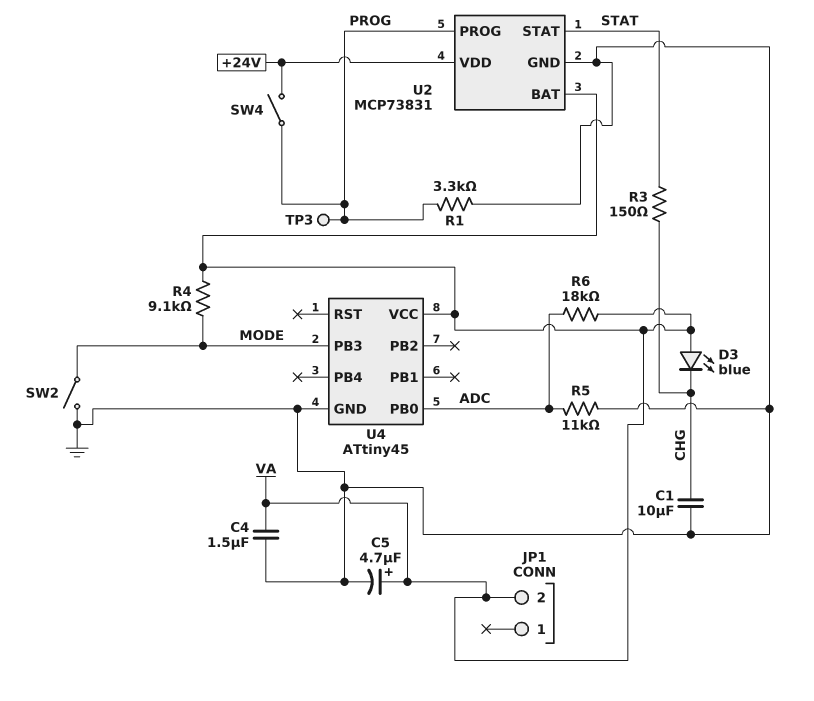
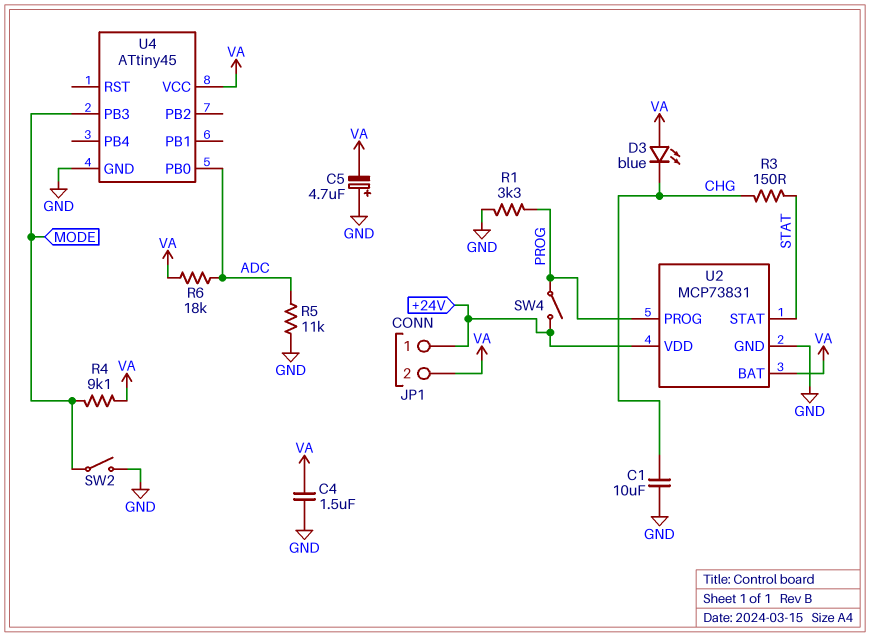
C5: 4.7uF (plus VA, minus GND) -> 4.7uF (plus GND, minus VA)
JP1 pin 1: none -> +24V
TP3: test point (PROG) -> none

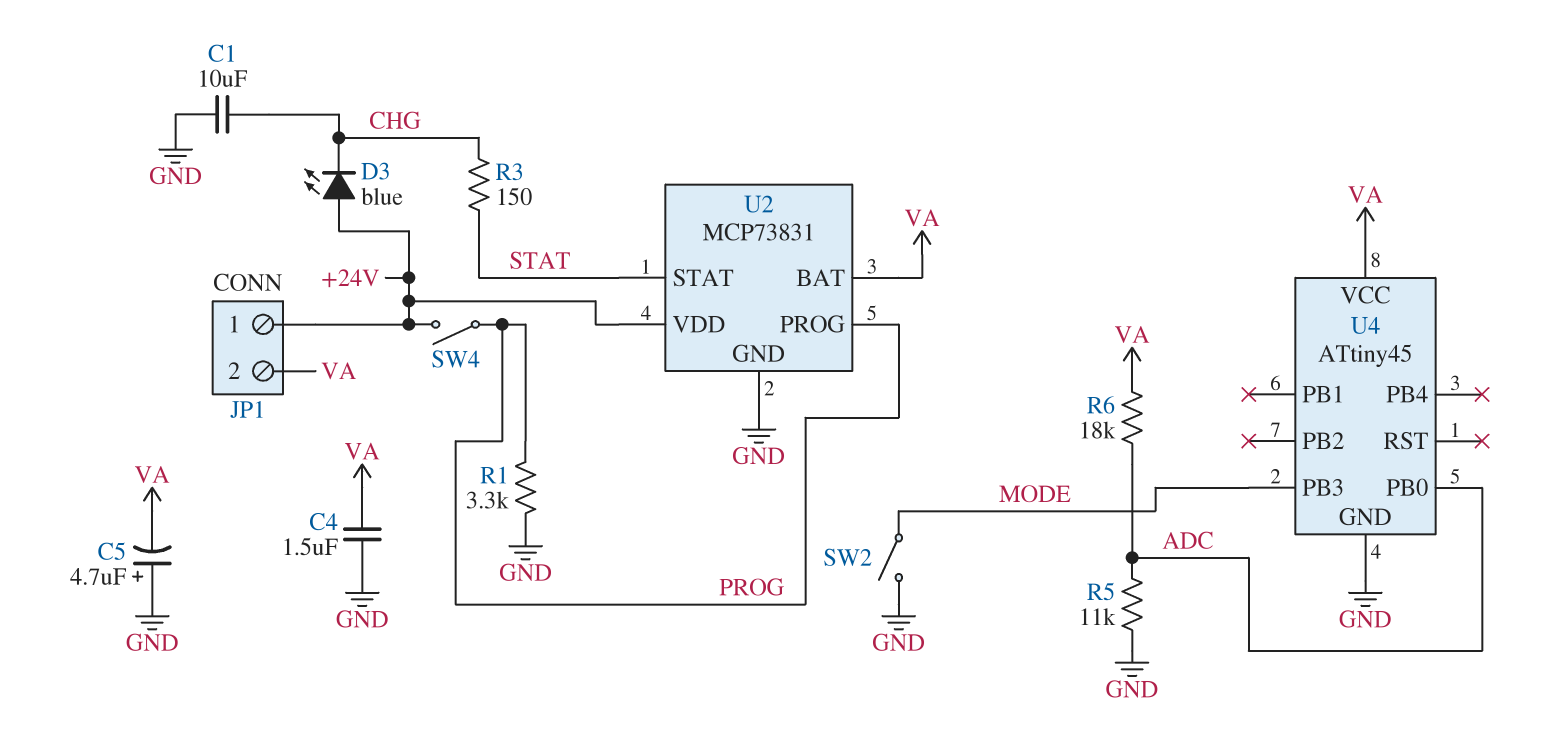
D3: LED blue (A VA, K CHG) -> LED blue (A +24V, K CHG)
R4: 9.1k (MODE, VA) -> none

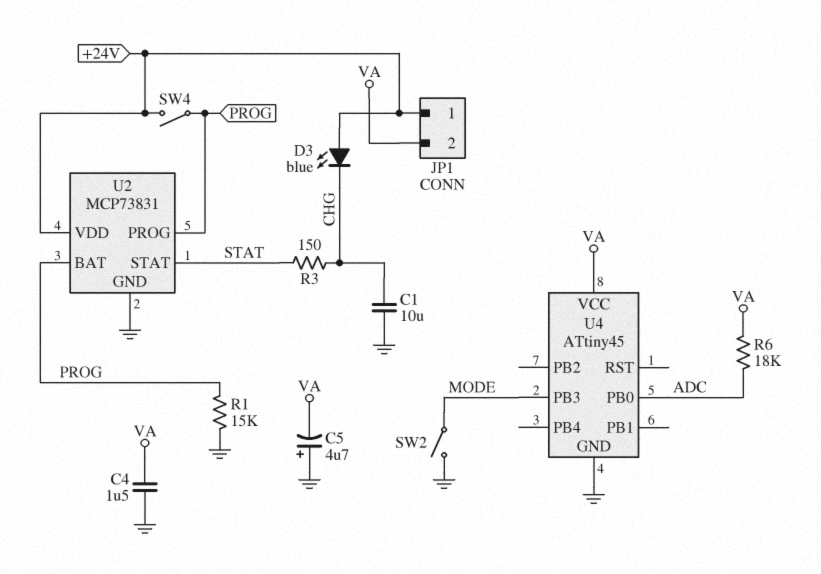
R1: 3.3k (GND, PROG) -> 15k (GND, PROG)
R5: 11k (ADC, GND) -> none
U2 pin BAT: VA -> PROG

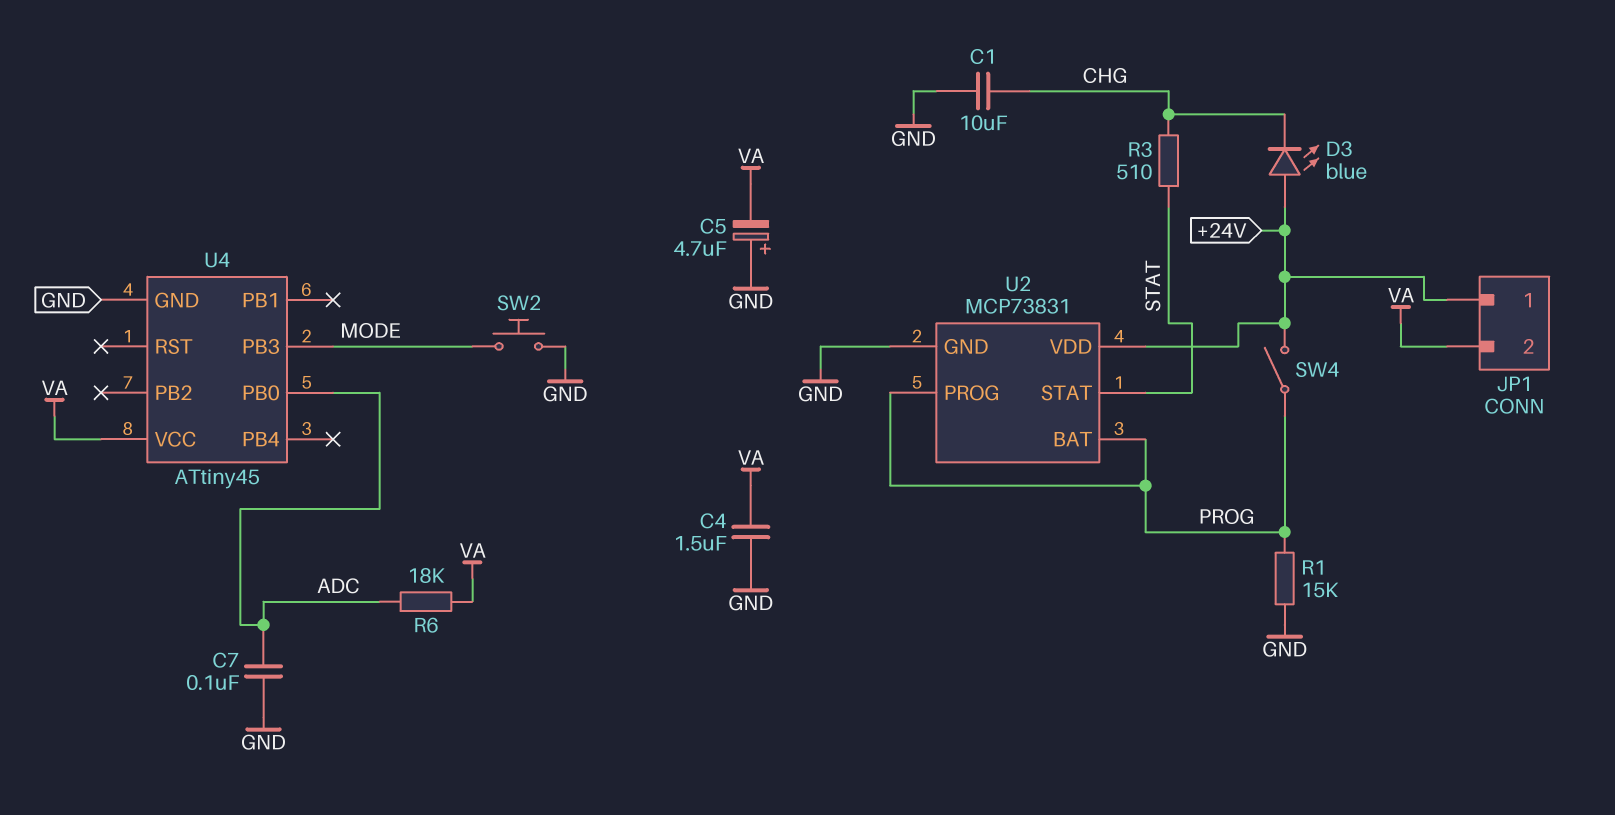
C7: none -> 100nF (ADC, GND)
R3: 150 (CHG, STAT) -> 510 (CHG, STAT)
SW2: switch (GND, MODE) -> button (GND, MODE)

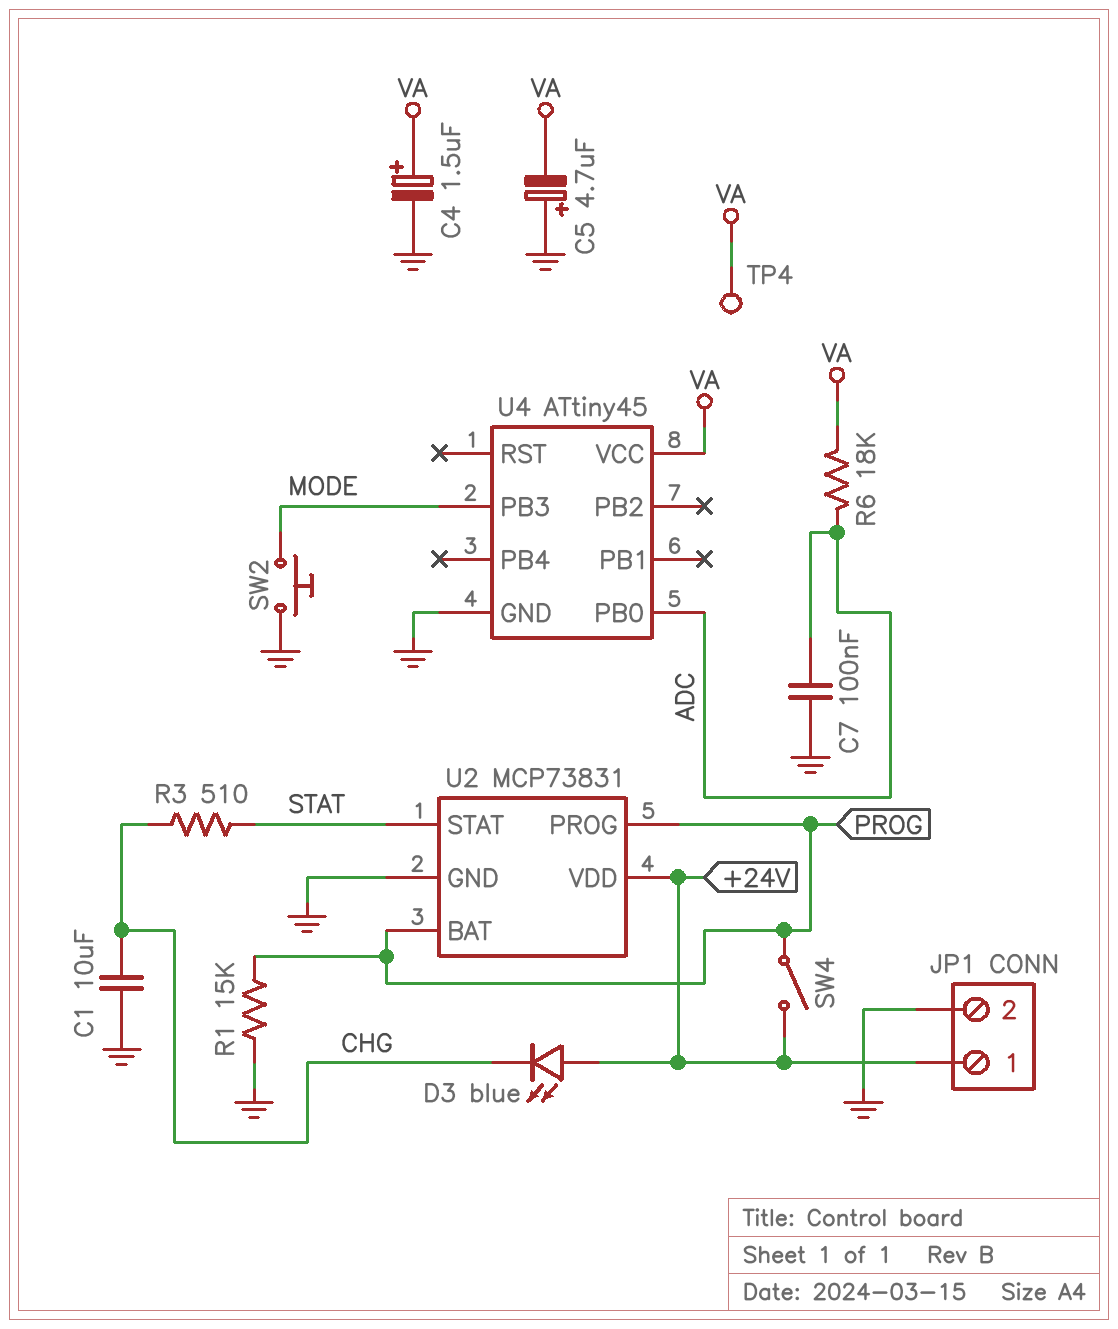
C4: 1.5uF (GND, VA) -> 1.5uF (plus VA, minus GND)
JP1 pin 2: VA -> GND
TP4: none -> test point (VA)

